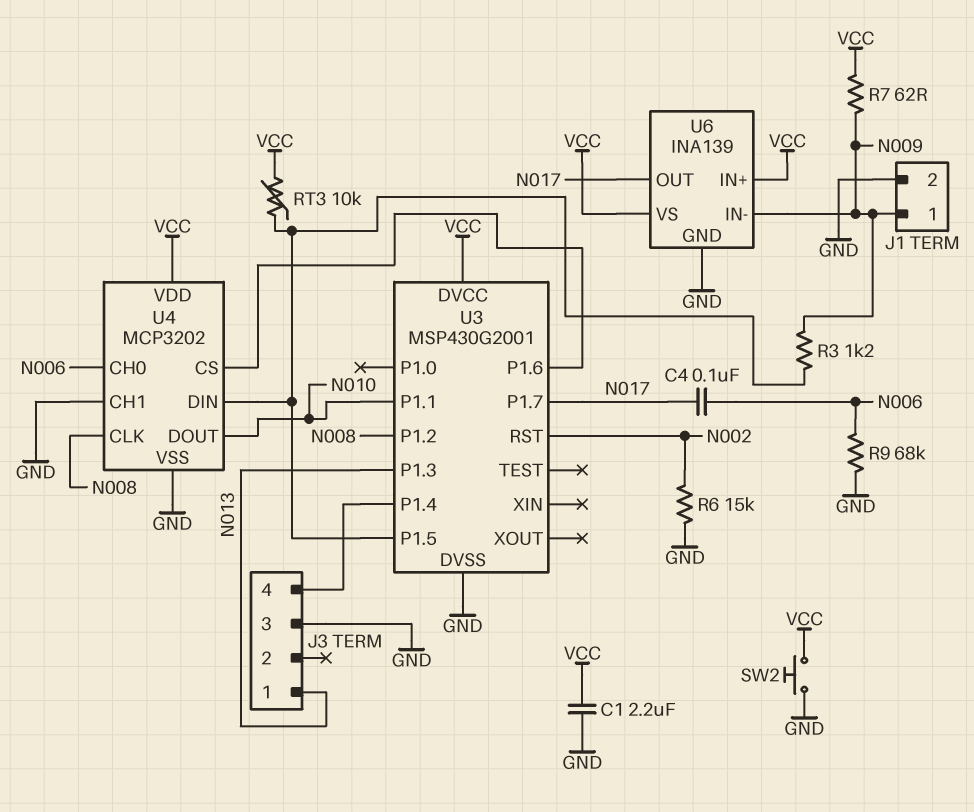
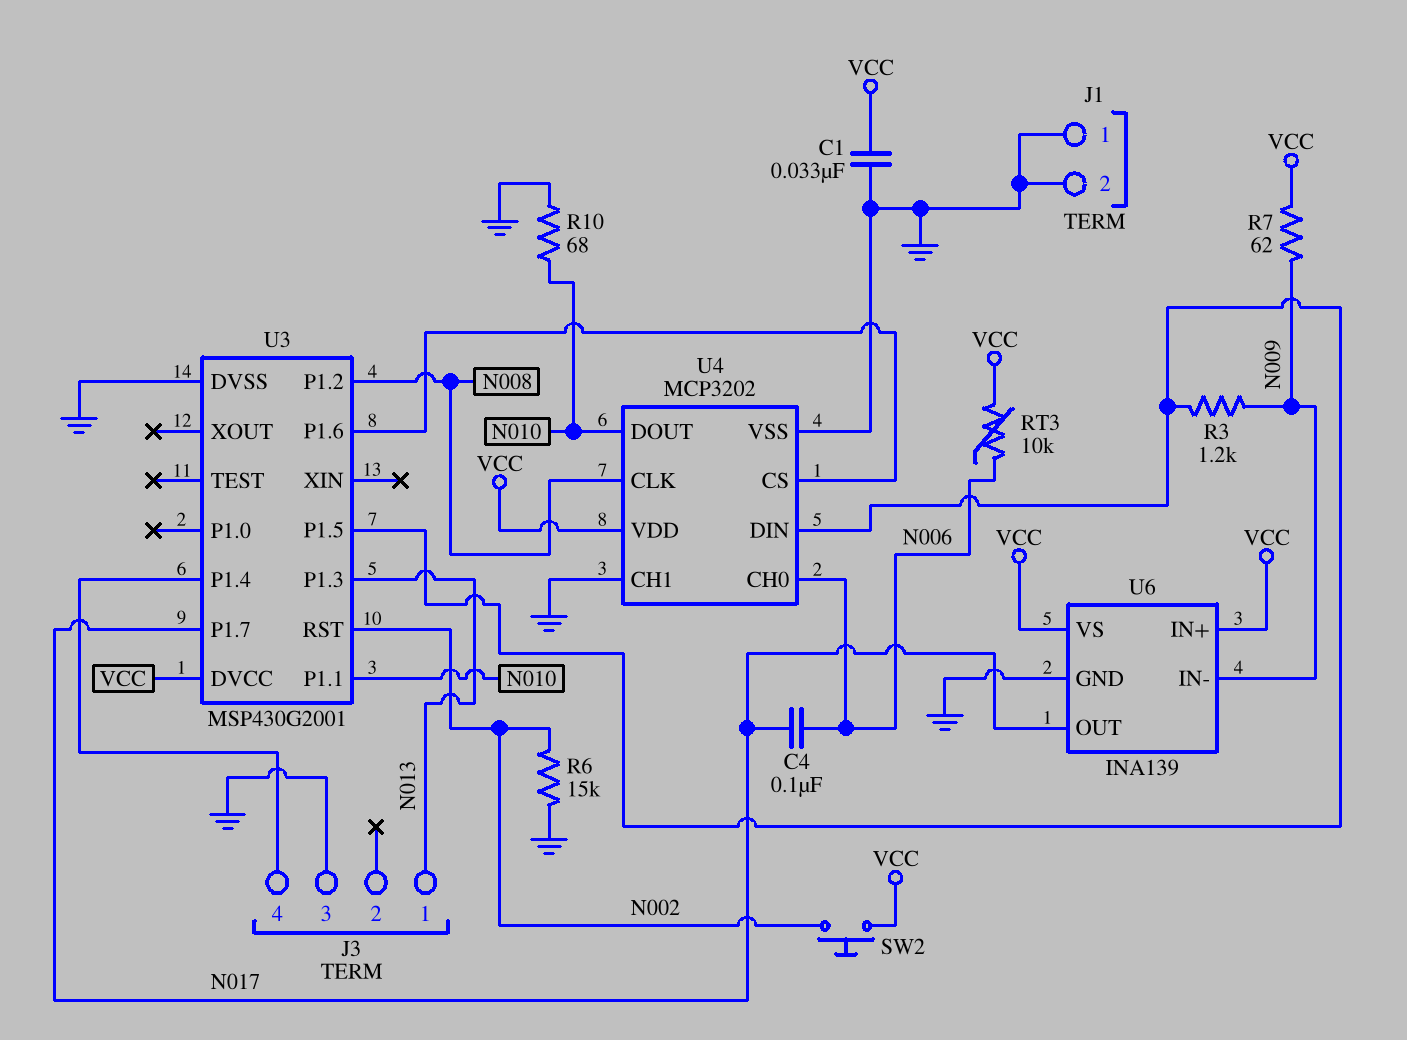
C1: 2.2uF (GND, VCC) -> 33nF (GND, VCC)
J1 pin 1: N009 -> GND
R9: 68k (GND, N006) -> none
R10: none -> 68 (GND, N010)
RT3: 10k (U3/P1.5, VCC) -> 10k (N006, VCC)
SW2: button (GND, VCC) -> button (N002, VCC)

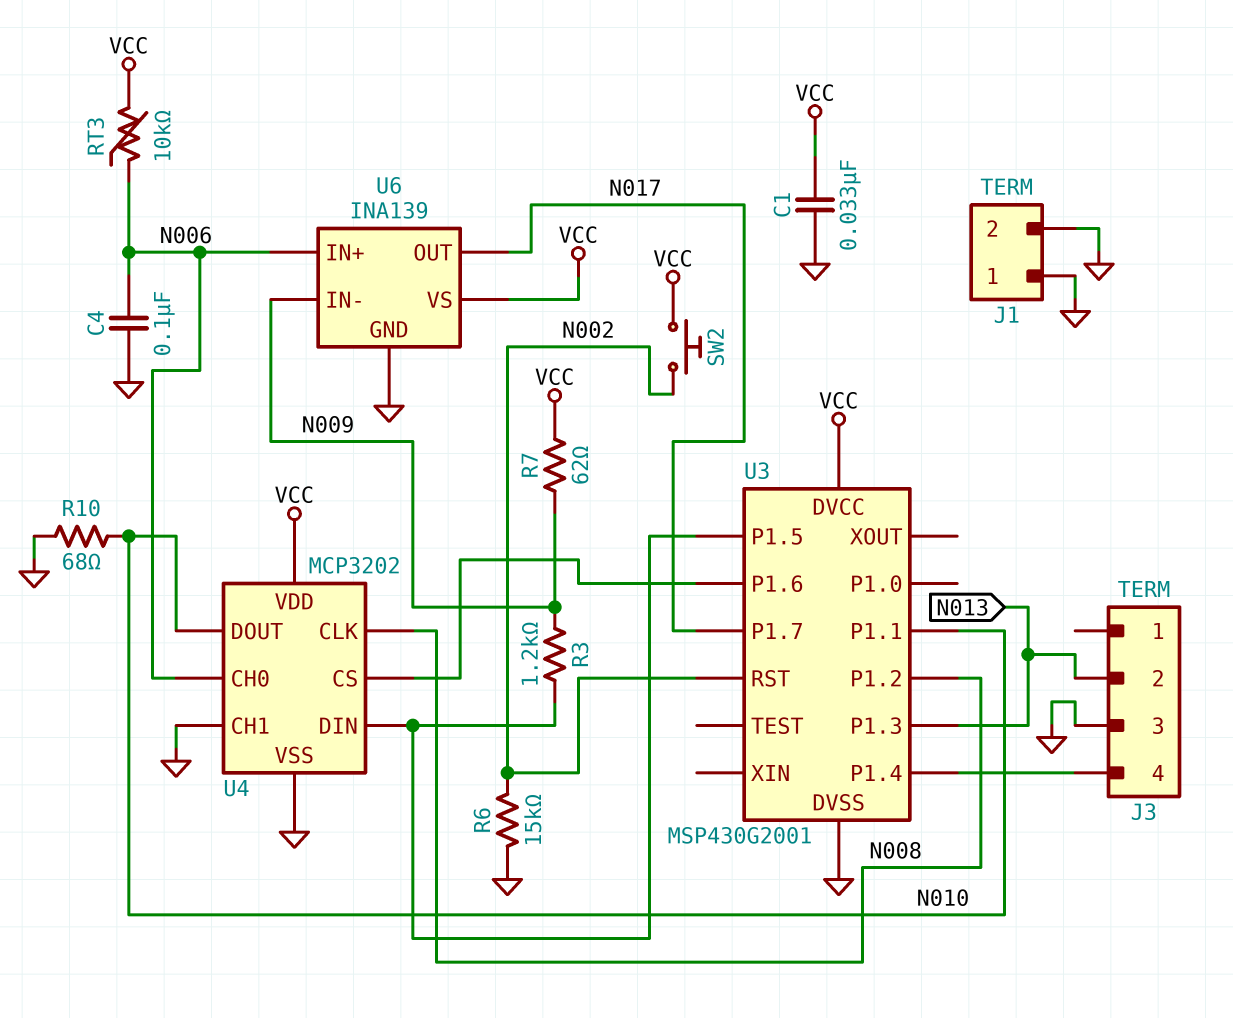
C4: 100nF (N006, N017) -> 100nF (GND, N006)
J3 pin 1: N013 -> none
J3 pin 2: none -> N013
U6 pin IN+: VCC -> N006

